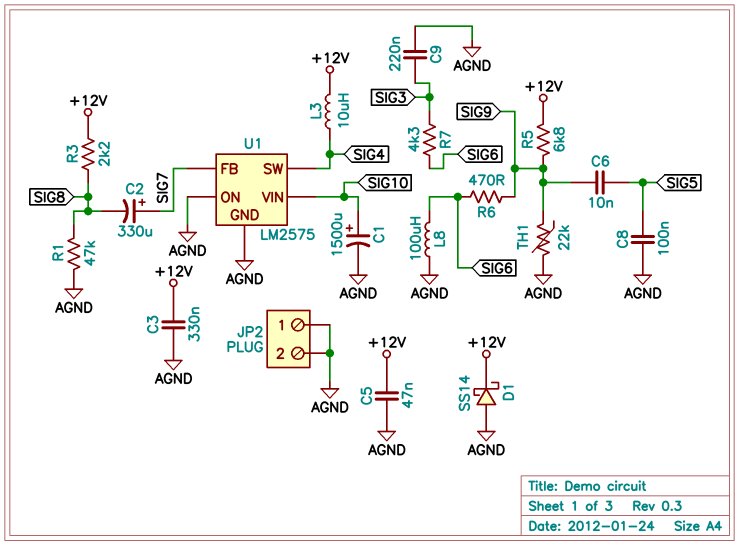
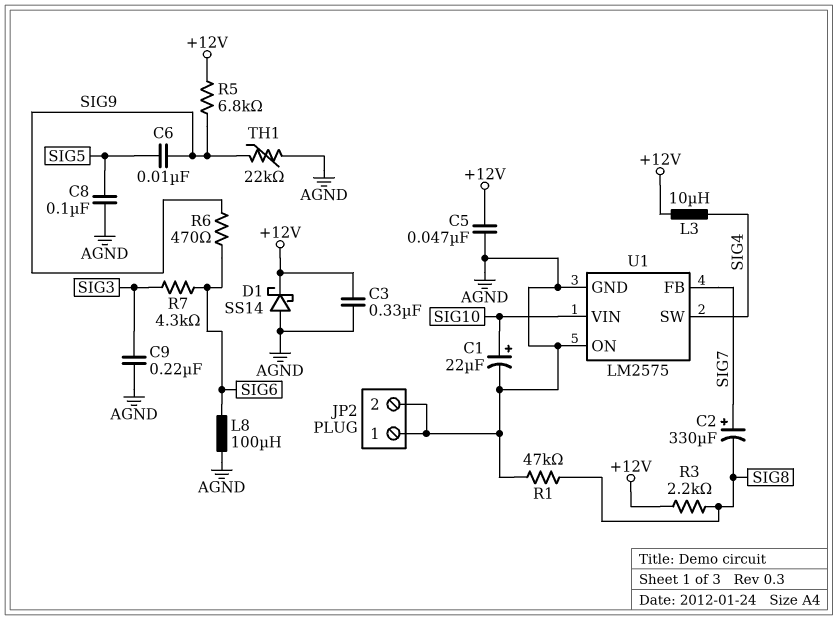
C1: 1500uF (plus SIG10, minus AGND) -> 22uF (plus SIG10, minus AGND)

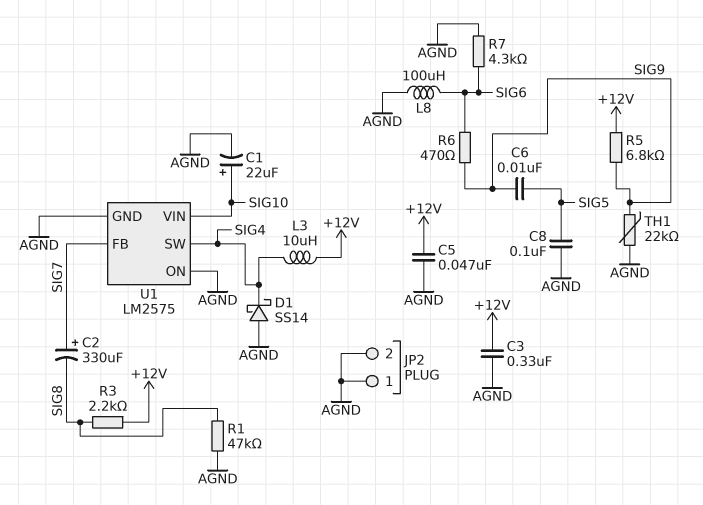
C9: 220nF (AGND, SIG3) -> none
D1: schottky SS14 (A AGND, K +12V) -> schottky SS14 (A AGND, K SIG4)
R7: 4.3k (SIG3, SIG6) -> 4.3k (AGND, SIG6)

